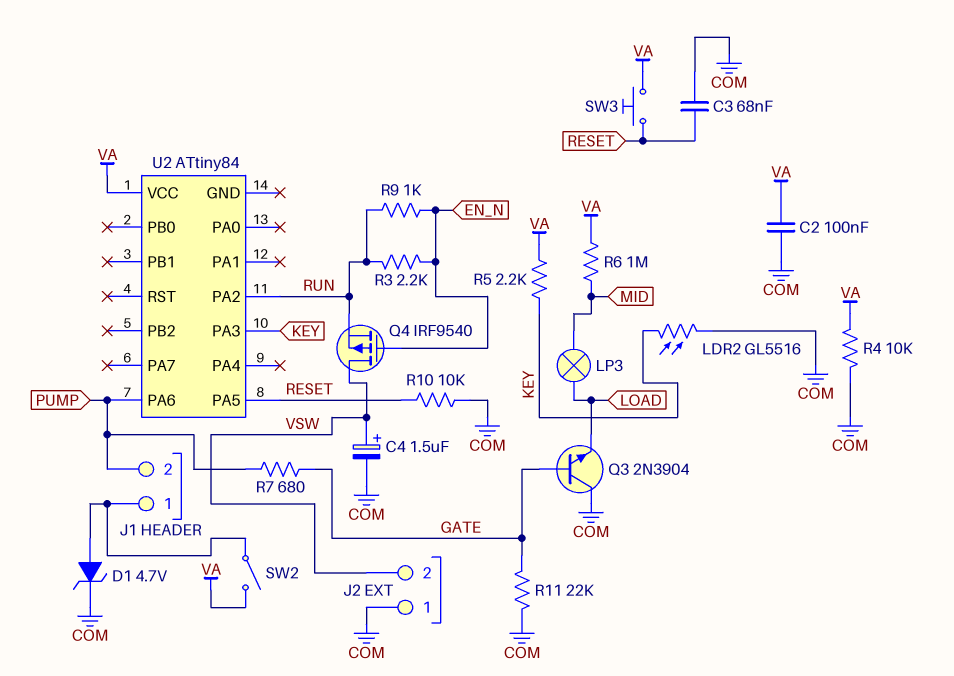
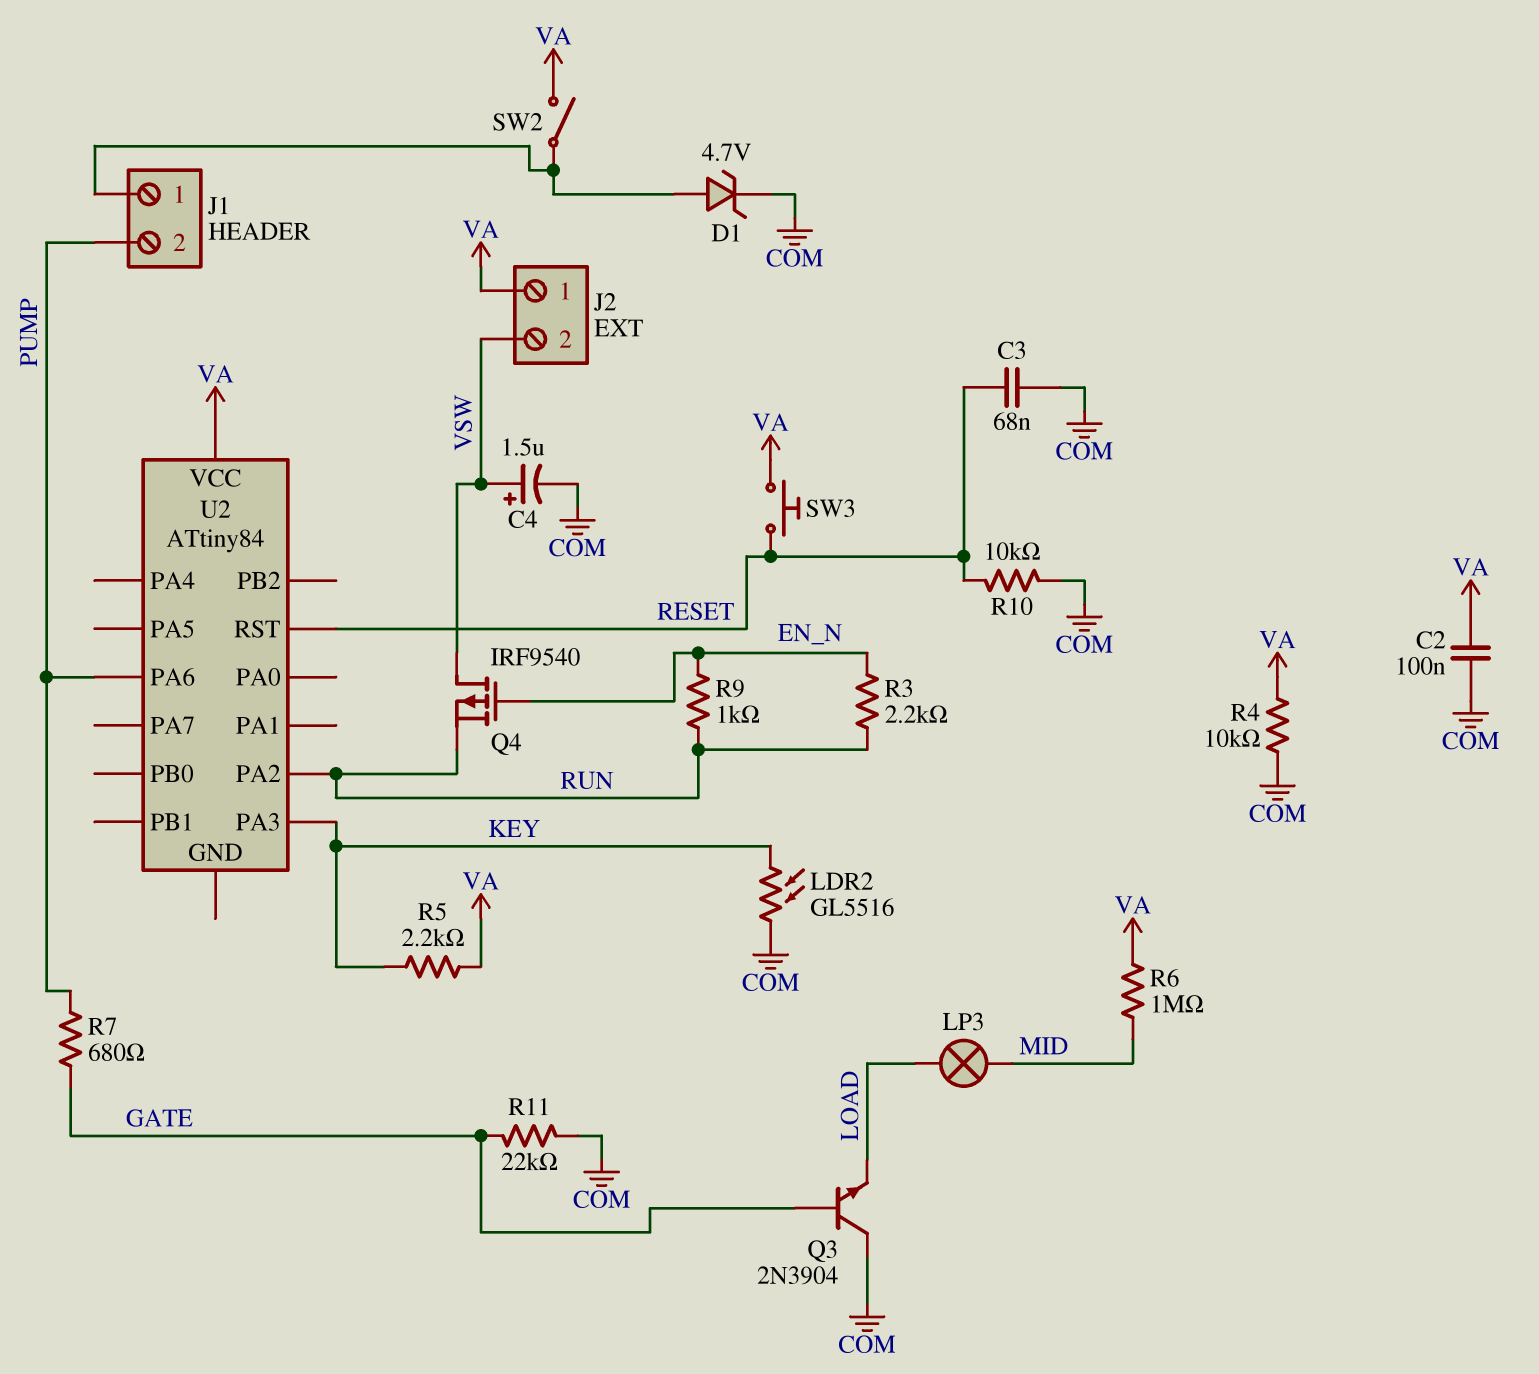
J2 pin 1: COM -> VA
U2 pin PA5: RESET -> none
U2 pin RST: none -> RESET

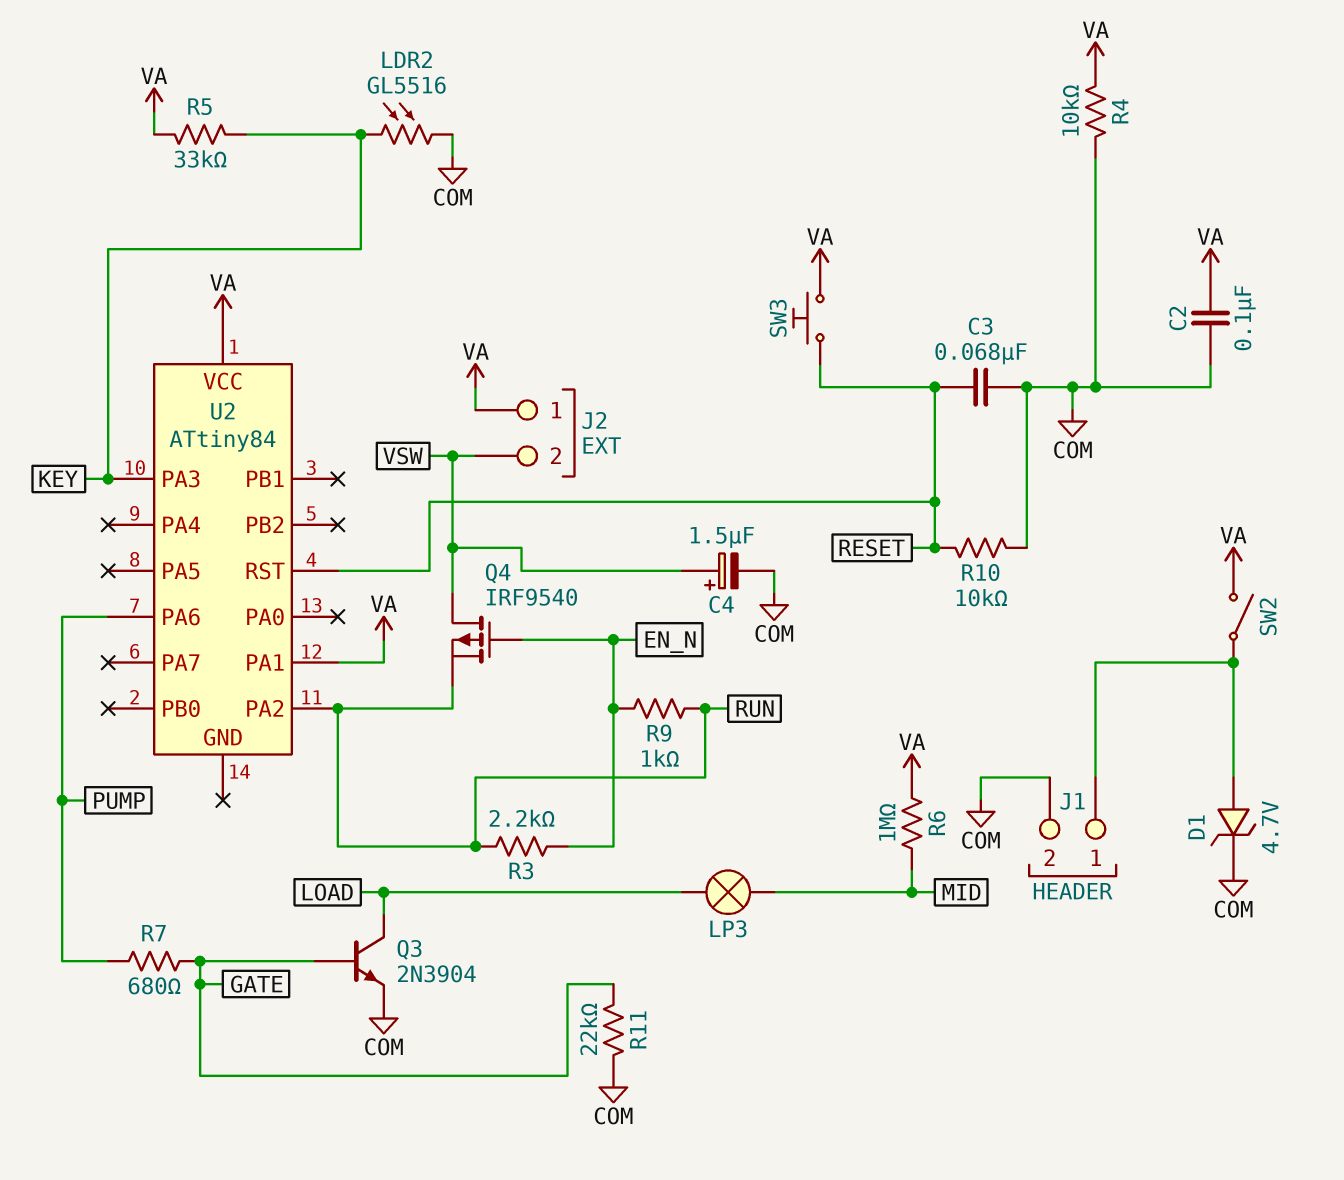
J1 pin 2: PUMP -> COM
Q3: NPN 2N3904 (B GATE, C COM, E LOAD) -> NPN 2N3904 (B GATE, C LOAD, E COM)
R5: 2.2k (KEY, VA) -> 33k (KEY, VA)
U2 pin PA1: none -> VA

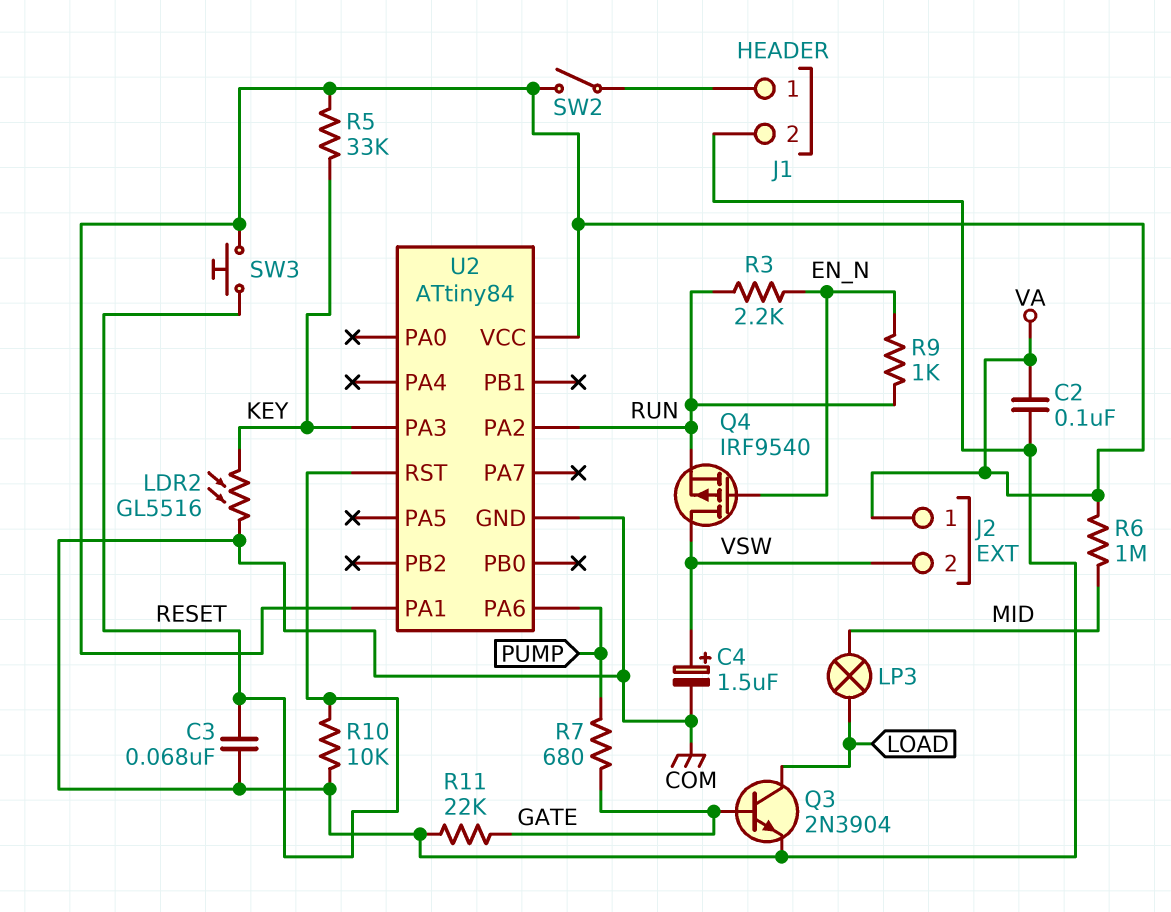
D1: zener 4.7V (A J1/1, K COM) -> none
R4: 10k (COM, VA) -> none
U2 pin GND: none -> COM

